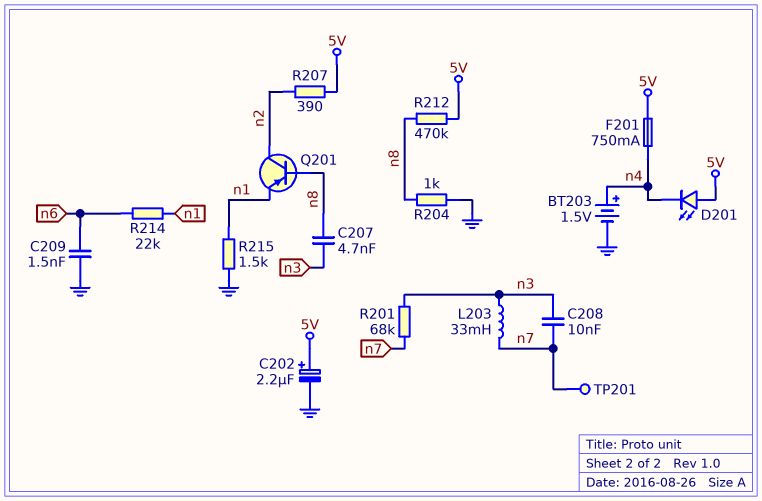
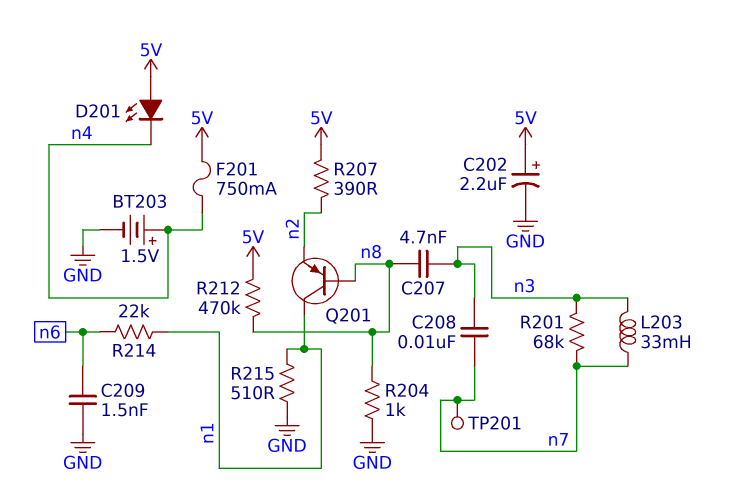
Q201: PNP (B n8, C n2, E n1) -> PNP (B n8, C n1, E n2)
R215: 1.5k (GND, n1) -> 510 (GND, n1)

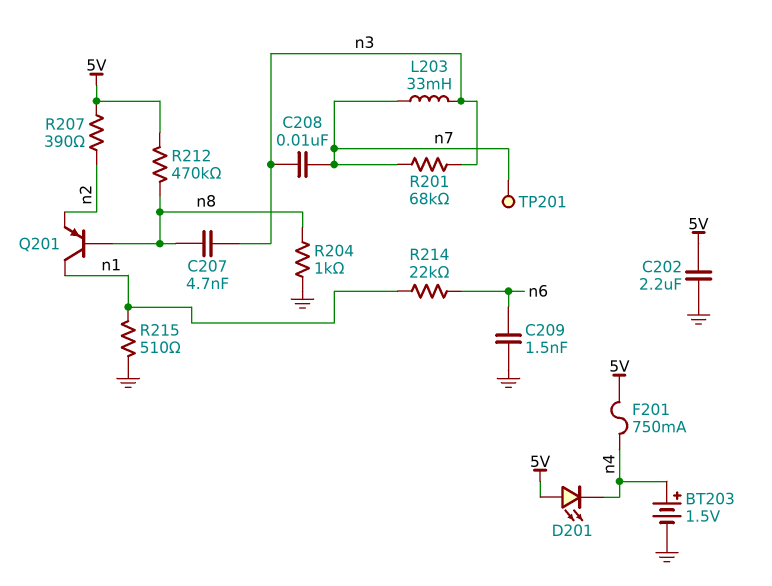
C202: 2.2uF (plus 5V, minus GND) -> 2.2uF (5V, GND)

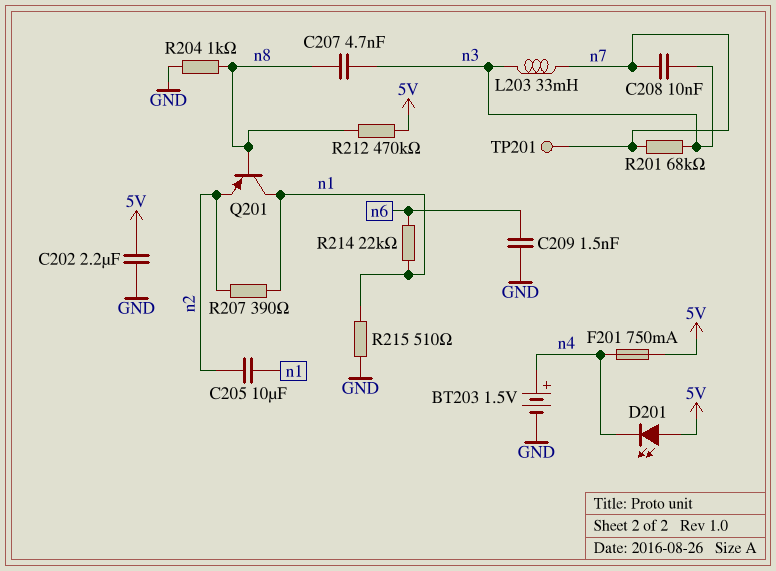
C205: none -> 10uF (n1, n2)
R207: 390 (5V, n2) -> 390 (n1, n2)

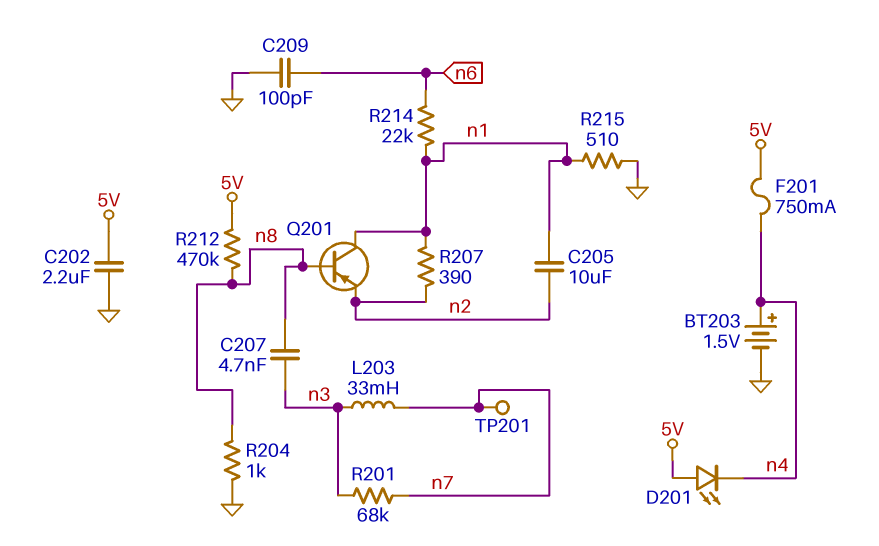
C208: 10nF (n3, n7) -> none
C209: 1.5nF (GND, n6) -> 100pF (GND, n6)

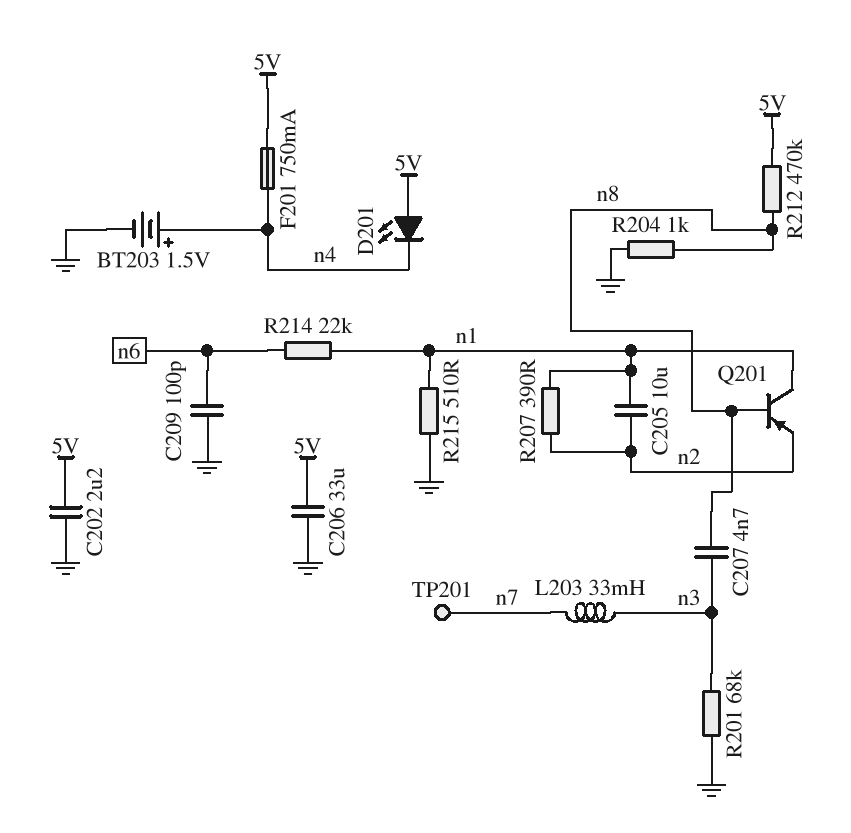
C206: none -> 33uF (5V, GND)
R201: 68k (n3, n7) -> 68k (GND, n3)

